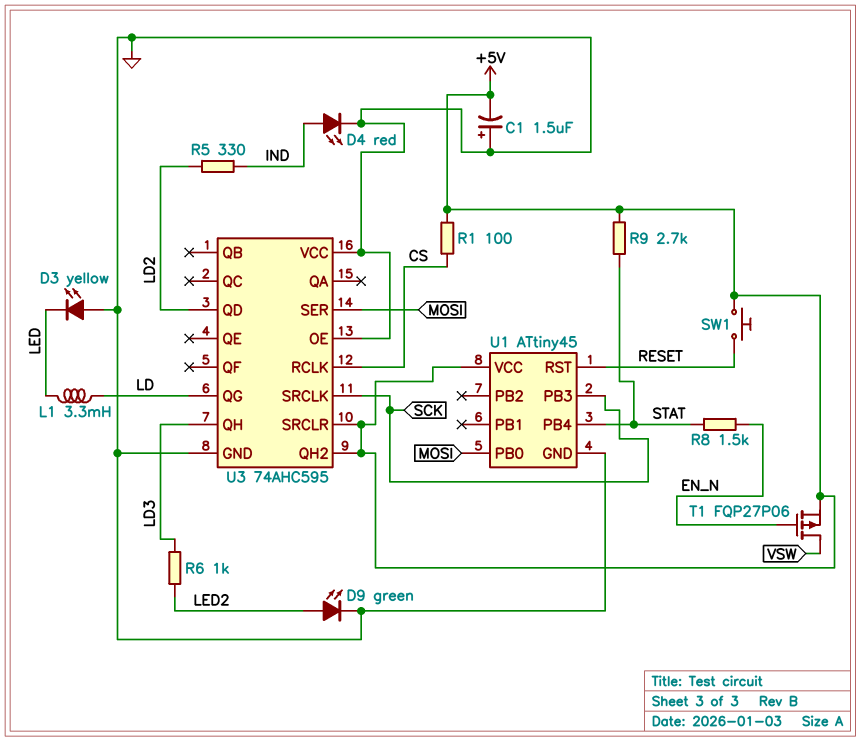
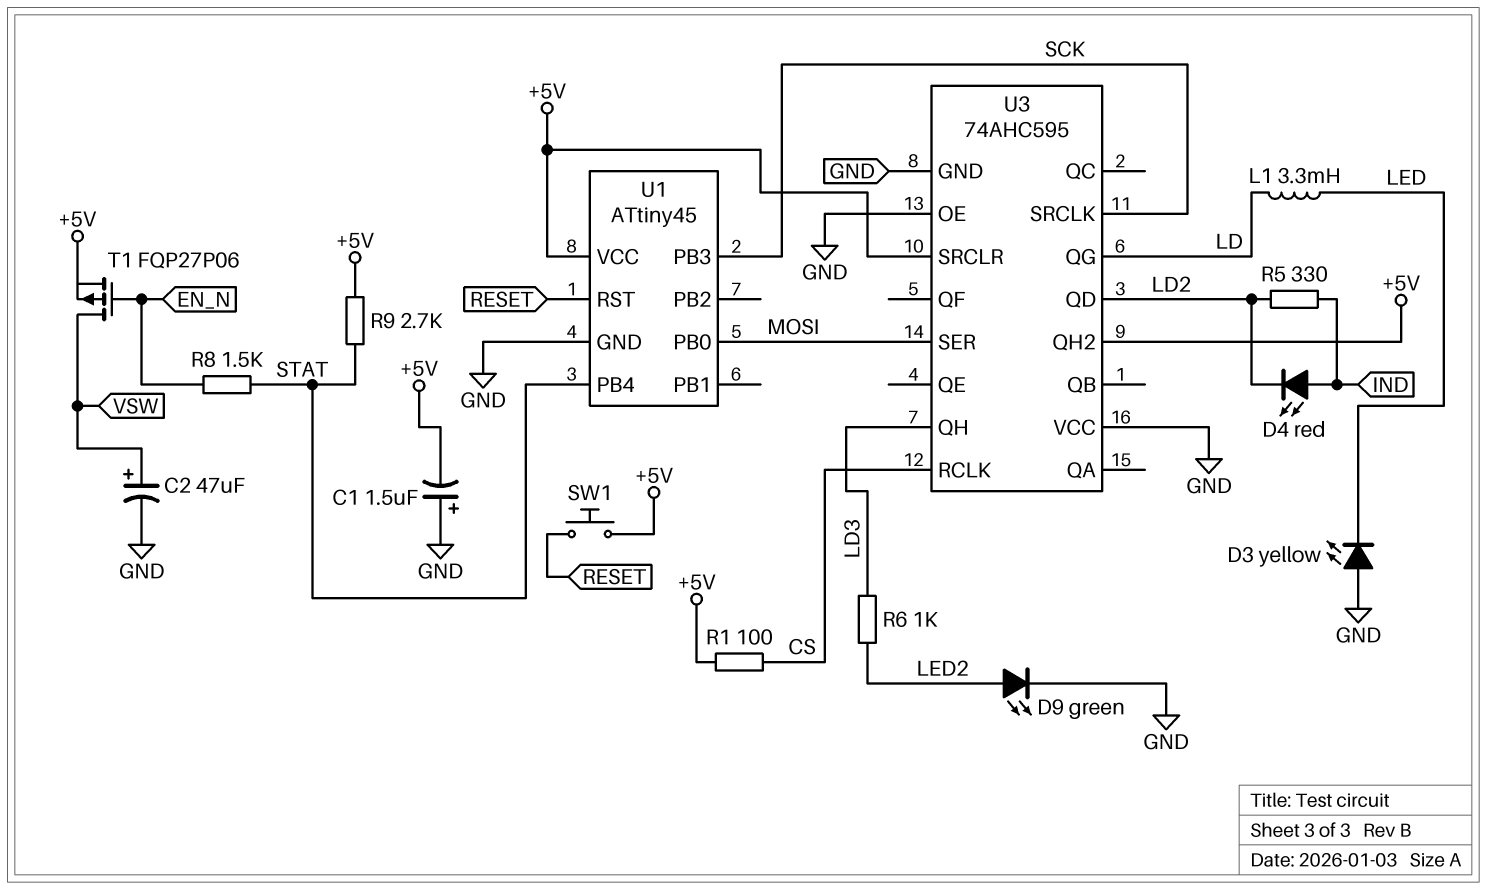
C2: none -> 47uF (plus VSW, minus GND)
D4: LED red (A IND, K GND) -> LED red (A IND, K LD2)

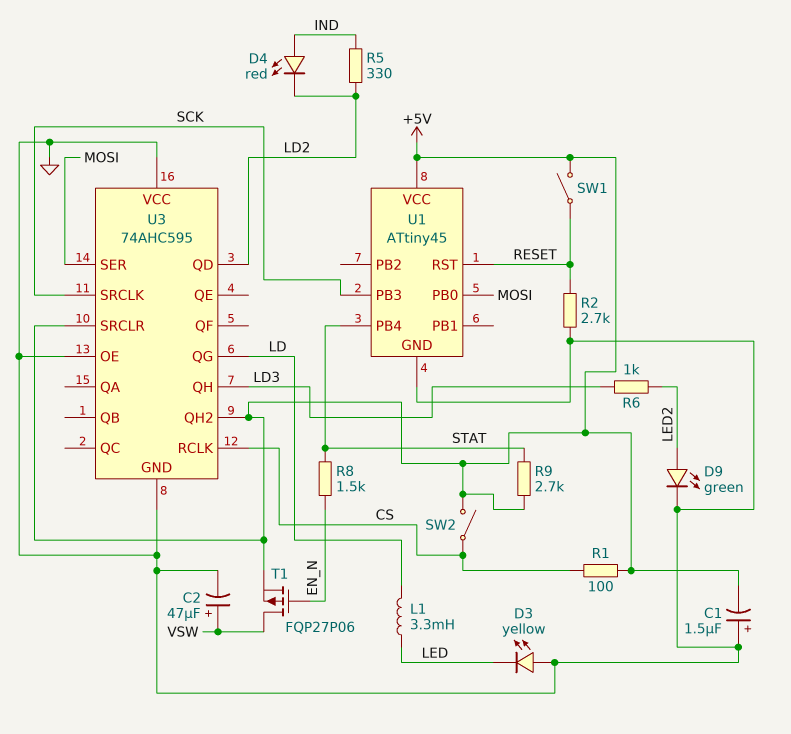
R2: none -> 2.7k (GND, RESET)
SW1: button (+5V, RESET) -> switch (+5V, RESET)
SW2: none -> switch (+5V, CS)

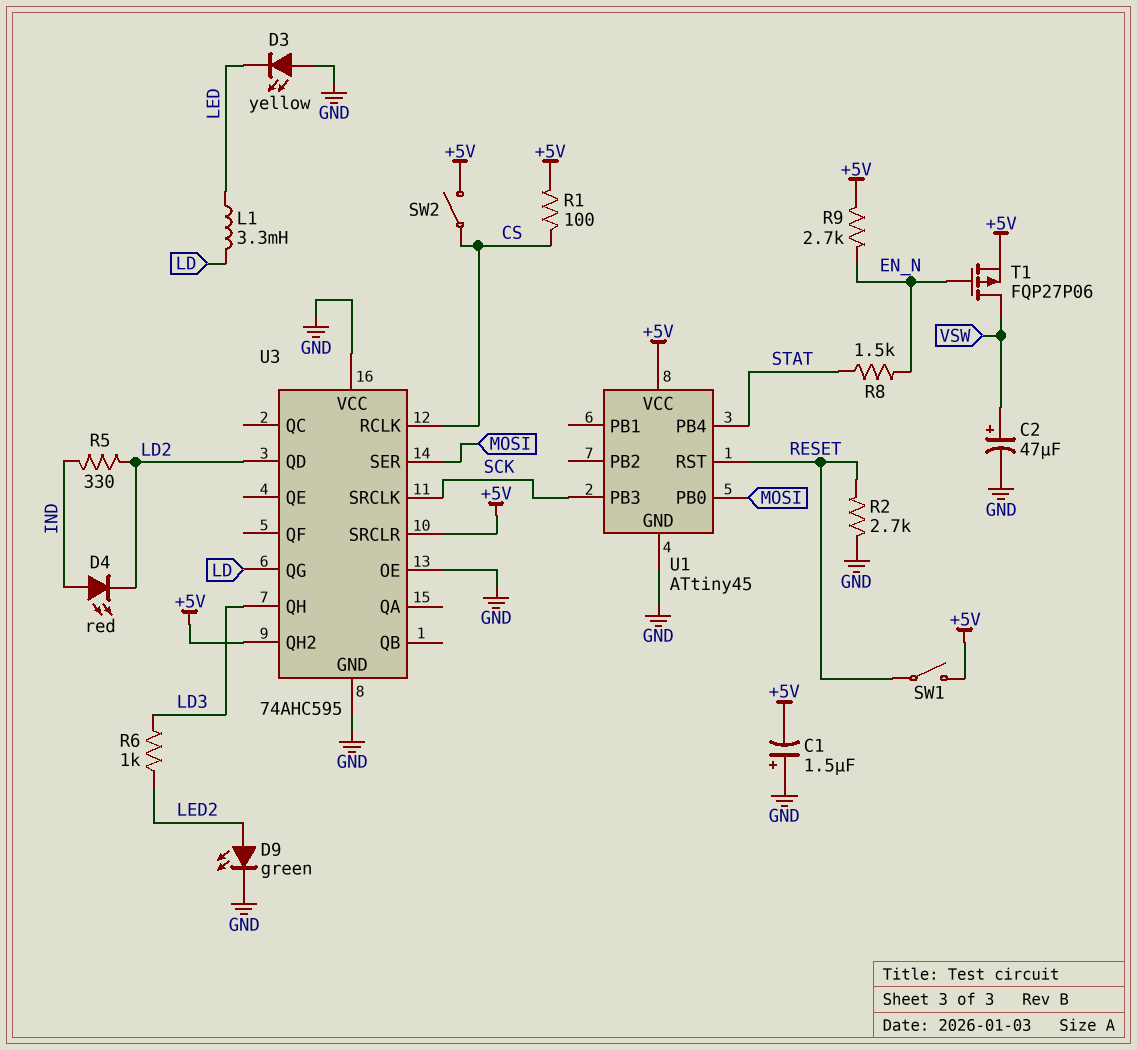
R9: 2.7k (+5V, STAT) -> 2.7k (+5V, EN_N)

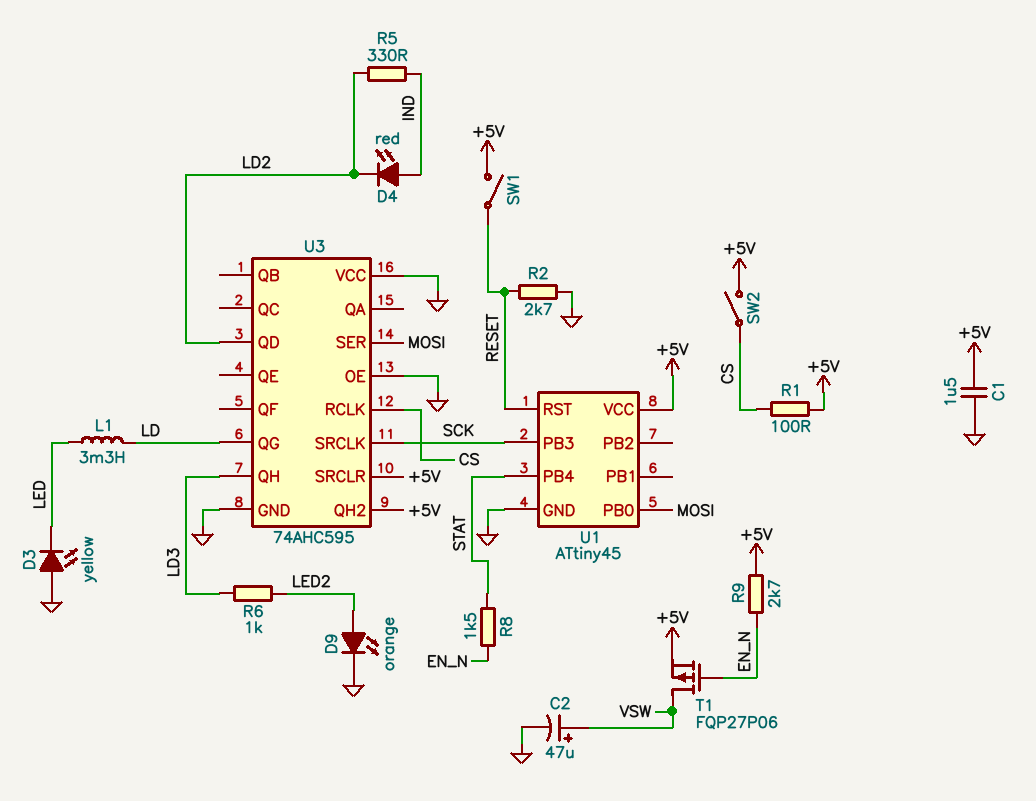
C1: 1.5uF (plus GND, minus +5V) -> 1.5uF (+5V, GND)
D9: LED green (A LED2, K GND) -> LED orange (A LED2, K GND)

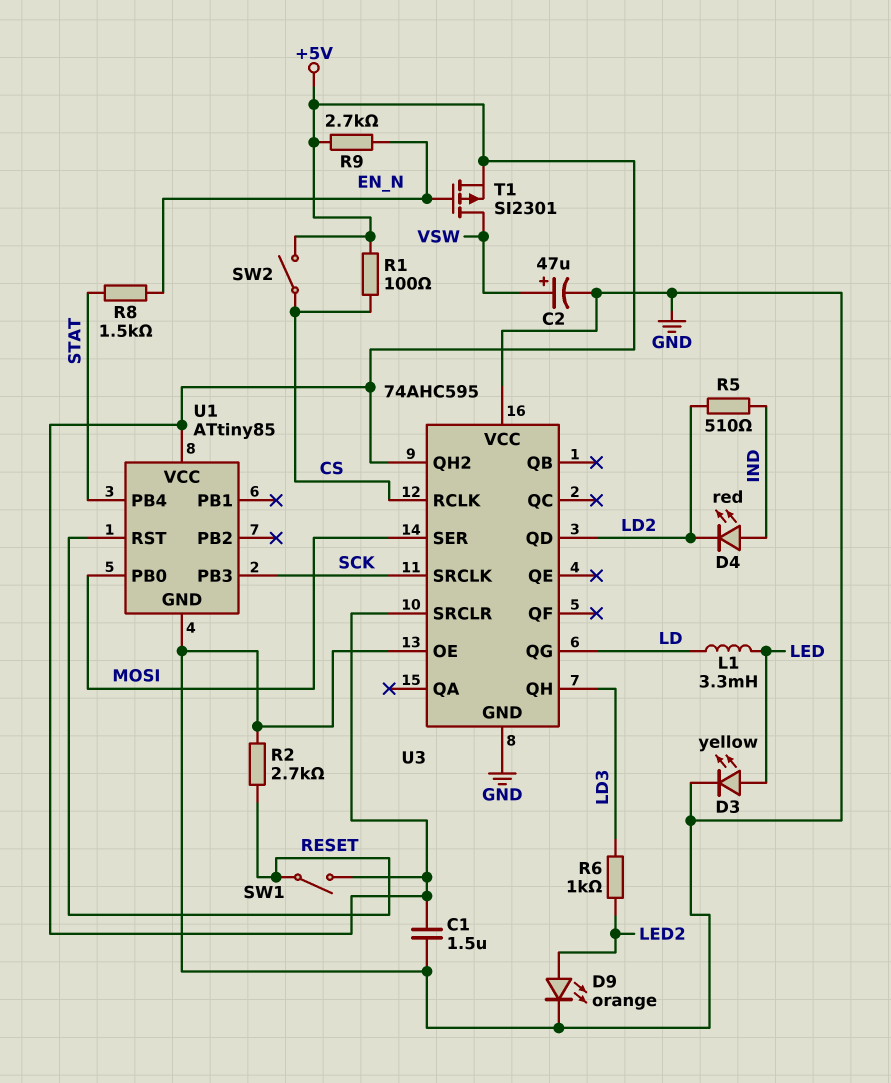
D3: LED yellow (A GND, K LED) -> LED yellow (A LED, K GND)
R5: 330 (IND, LD2) -> 510 (IND, LD2)
T1: PMOS FQP27P06 (G EN_N, D VSW, S +5V) -> PMOS SI2301 (G EN_N, D VSW, S +5V)
U1: ATtiny45 -> ATtiny85

